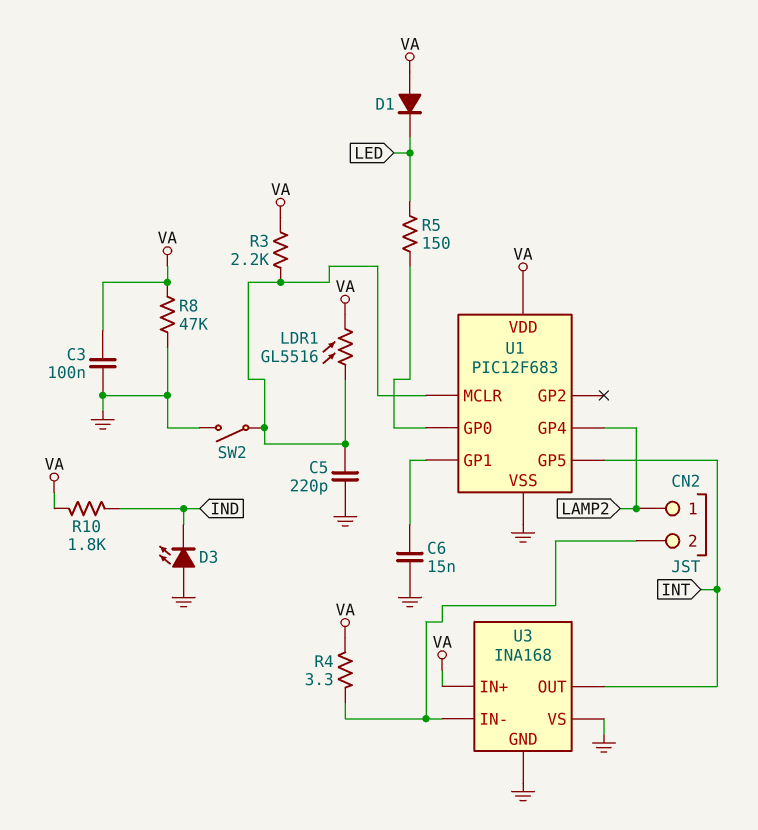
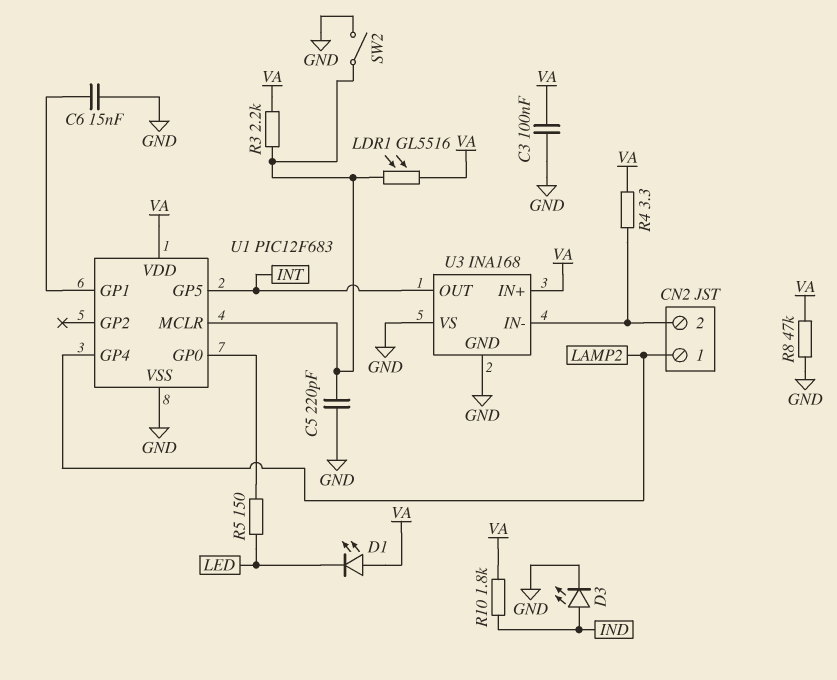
D1: diode (A VA, K LED) -> LED (A VA, K LED)
D3: LED (A GND, K IND) -> LED (A IND, K GND)

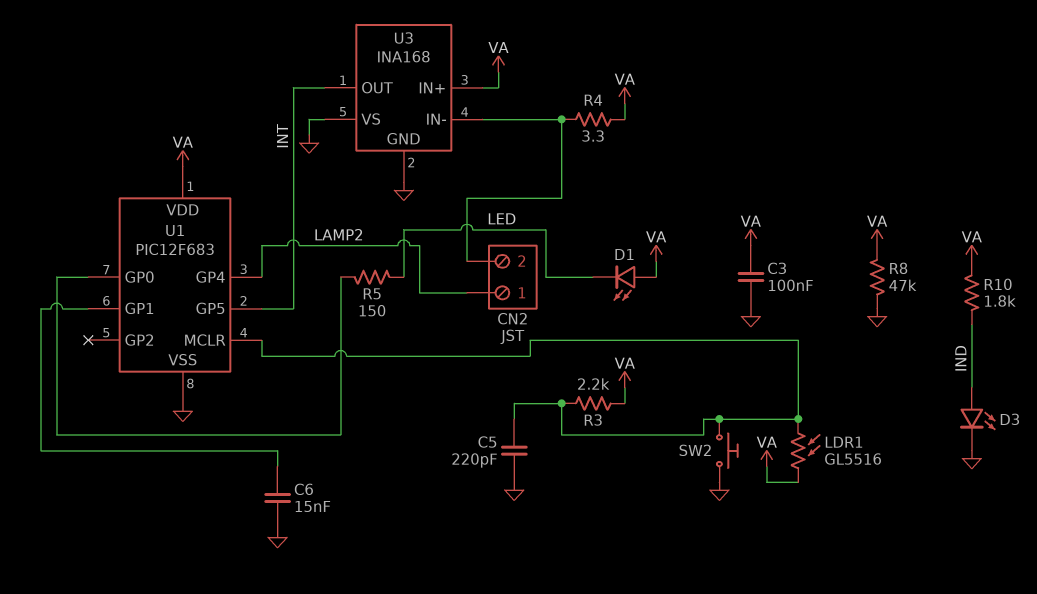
SW2: switch (GND, U1/MCLR) -> button (GND, U1/MCLR)

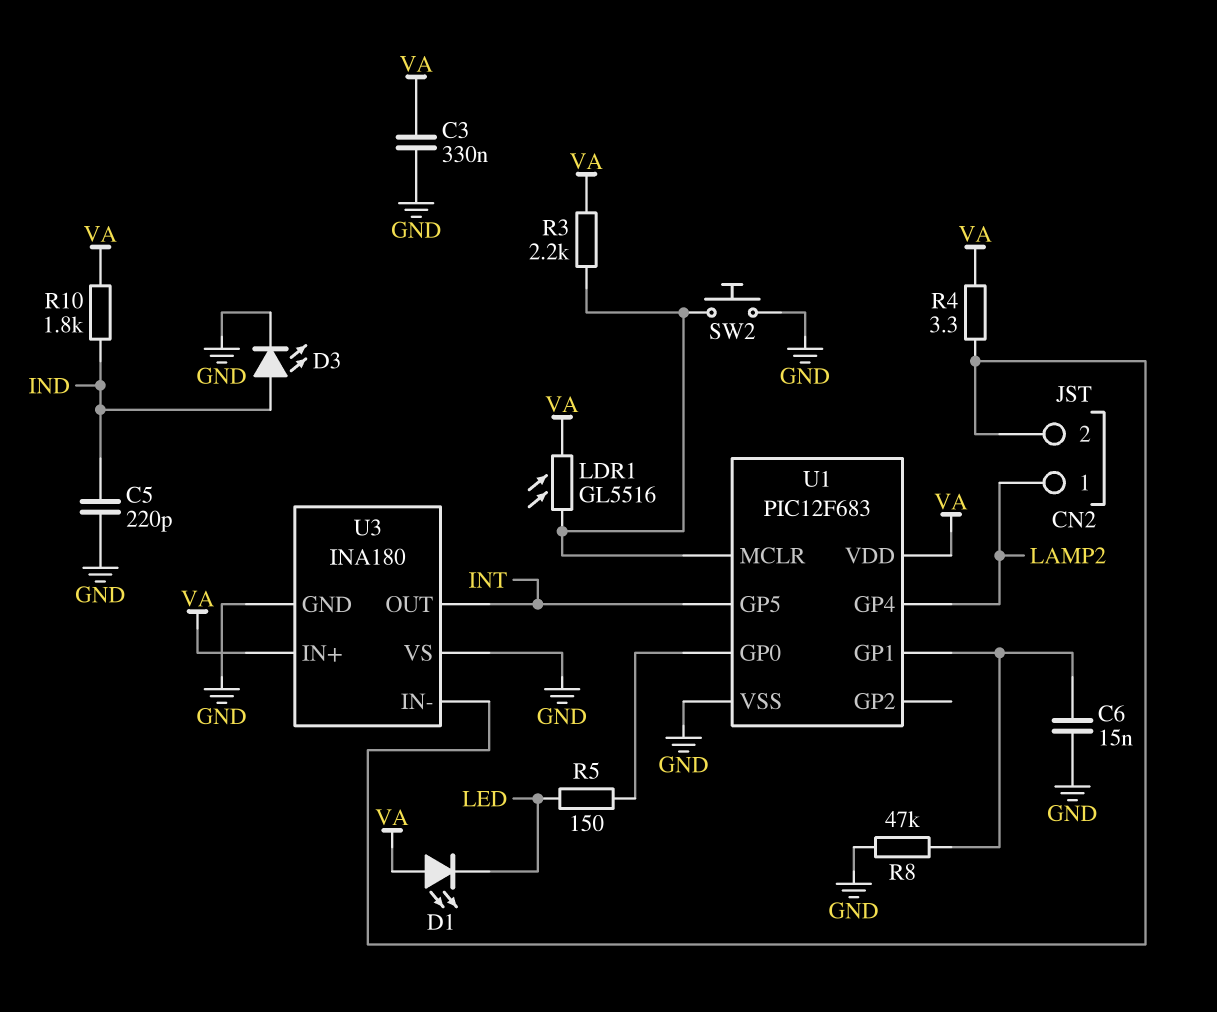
C3: 100nF (GND, VA) -> 330nF (GND, VA)
C5: 220pF (GND, U1/MCLR) -> 220pF (GND, IND)
R8: 47k (GND, VA) -> 47k (GND, U1/GP1)
U3: INA168 -> INA180

